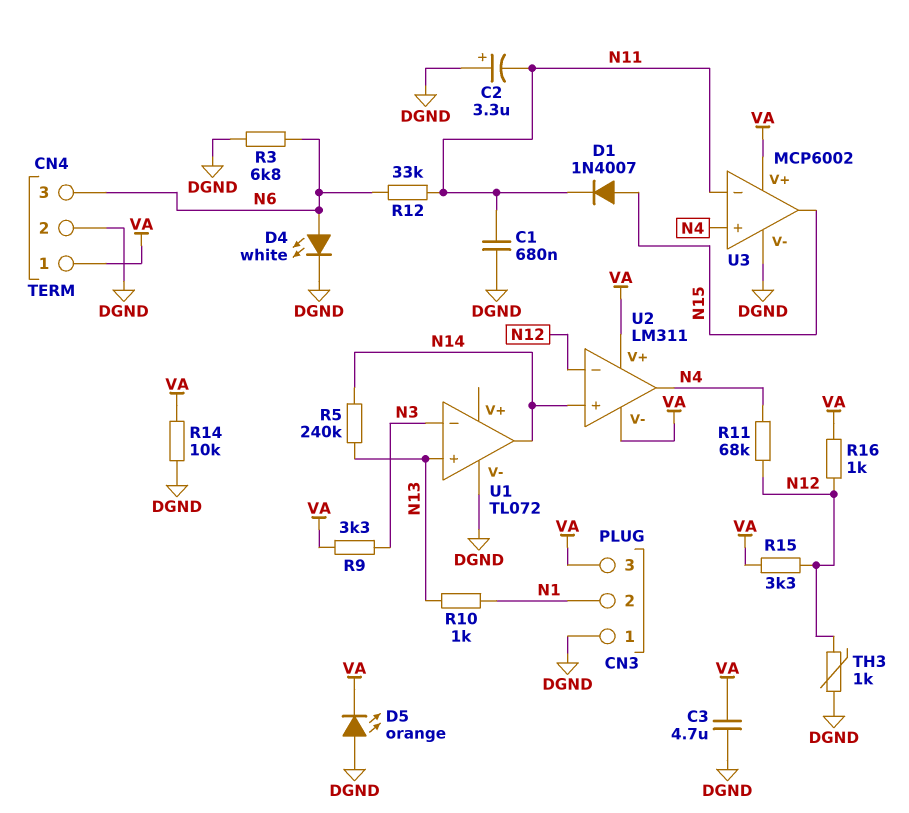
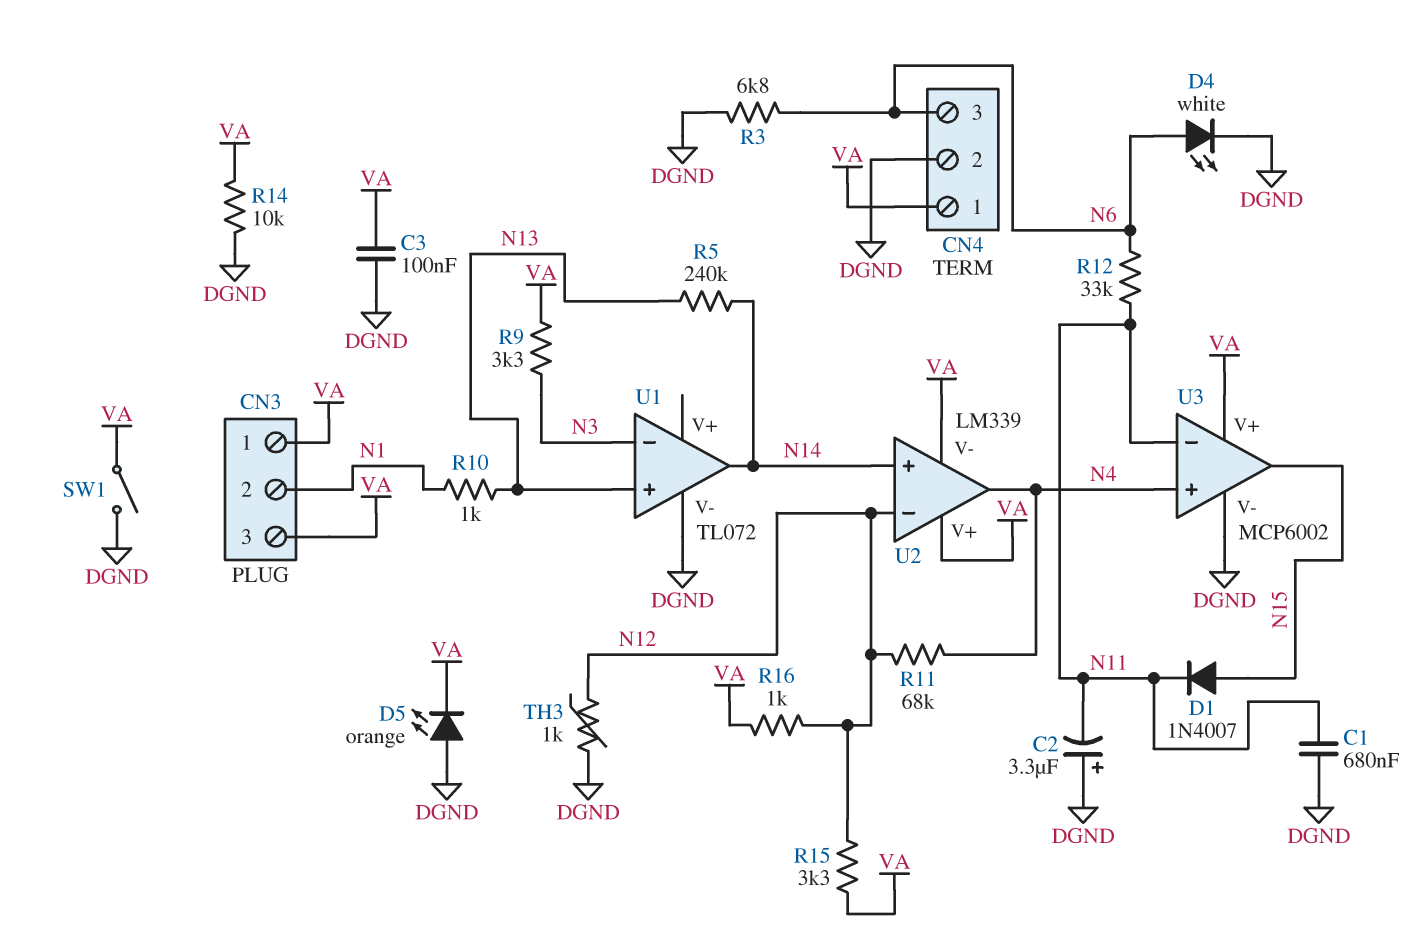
C3: 4.7uF (DGND, VA) -> 100nF (DGND, VA)
CN3 pin 1: DGND -> VA
SW1: none -> switch (DGND, VA)
U2: LM311 -> LM339

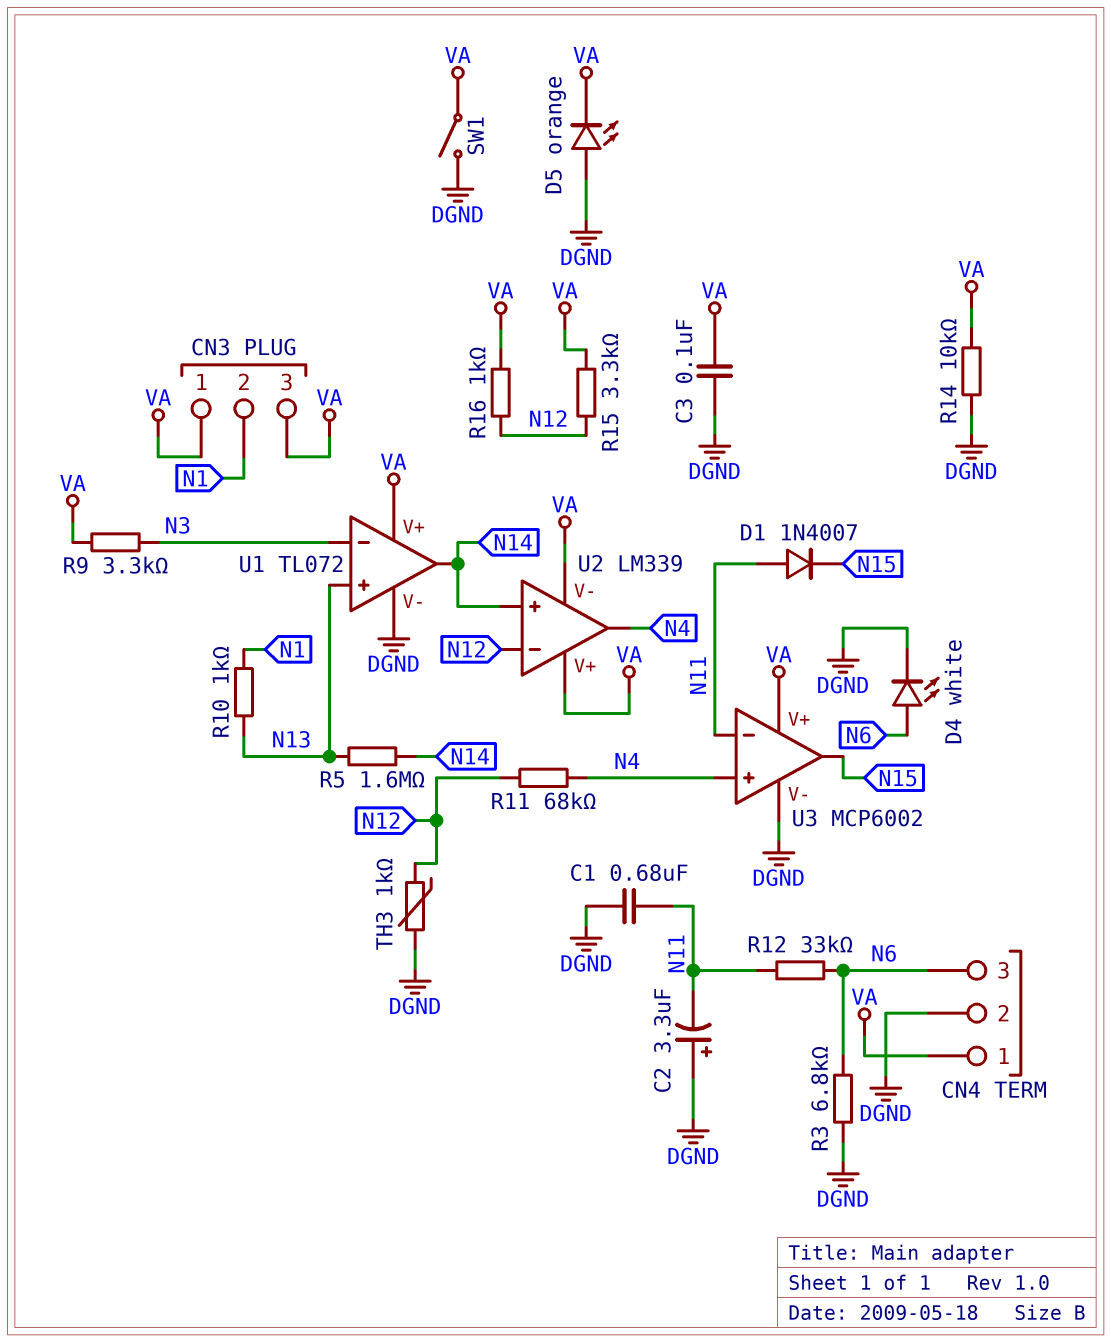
D1: diode 1N4007 (A N15, K N11) -> diode 1N4007 (A N11, K N15)
R5: 240k (N13, N14) -> 1.6M (N13, N14)
U1 pin V+: none -> VA

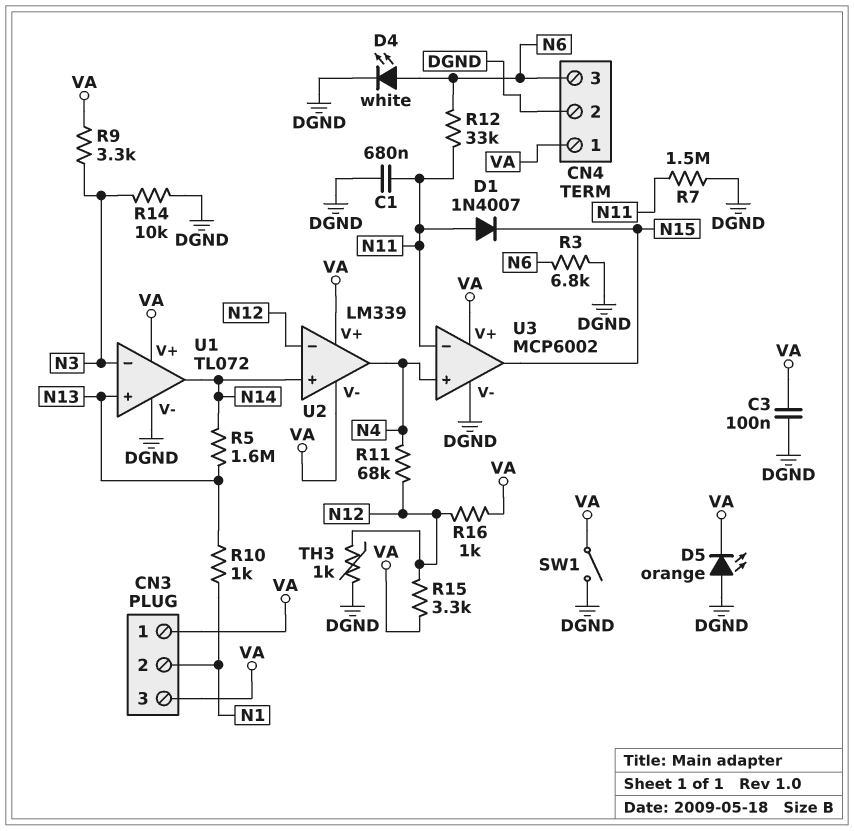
C2: 3.3uF (plus DGND, minus N11) -> none
R7: none -> 1.5M (DGND, N11)
R14: 10k (DGND, VA) -> 10k (DGND, N3)

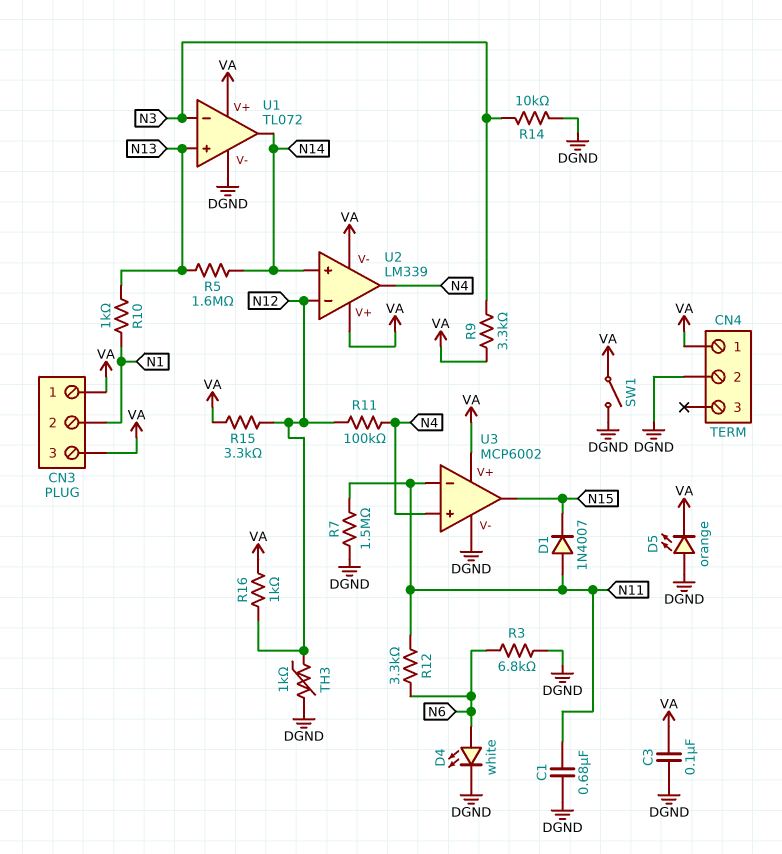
CN4 pin 3: N6 -> none
R11: 68k (N4, N12) -> 100k (N4, N12)
R12: 33k (N6, N11) -> 3.3k (N6, N11)

